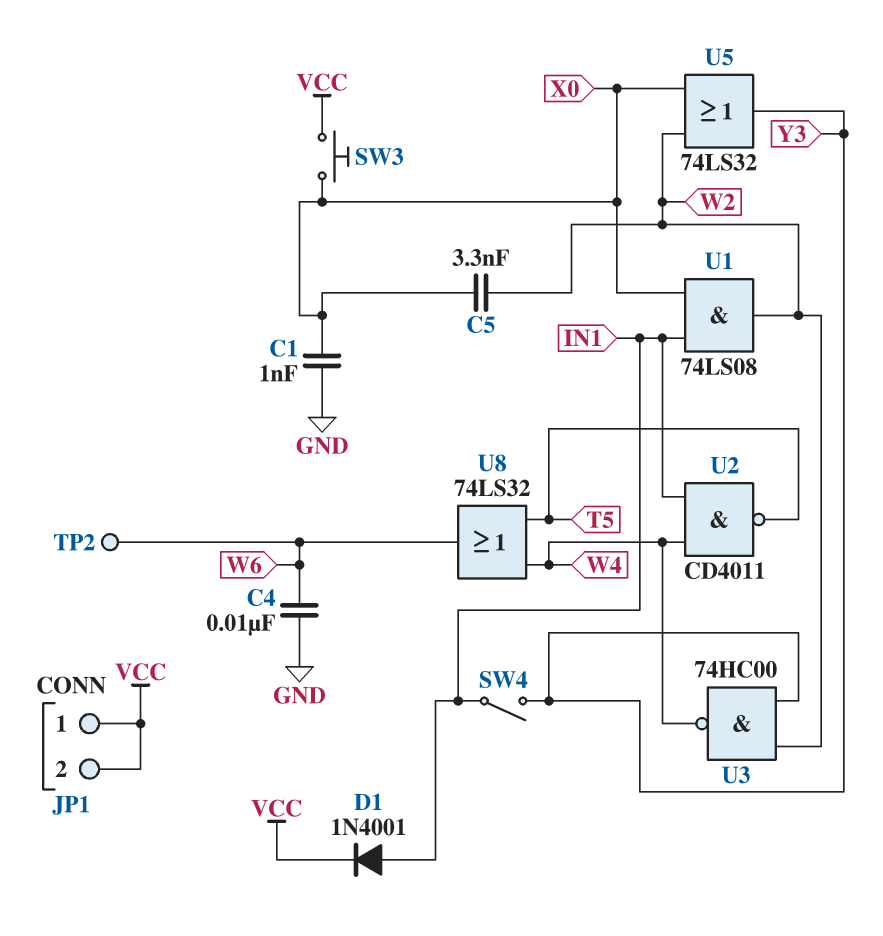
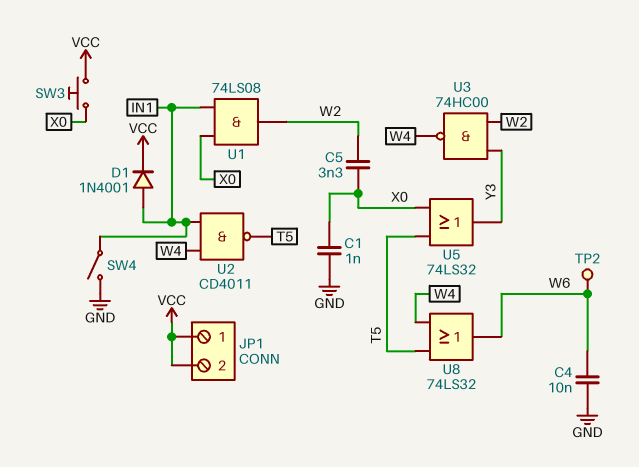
SW4: switch (IN1, Y3) -> switch (GND, IN1)
U5: OR 74LS32 (in W2, in X0, out Y3) -> OR 74LS32 (in T5, in X0, out Y3)

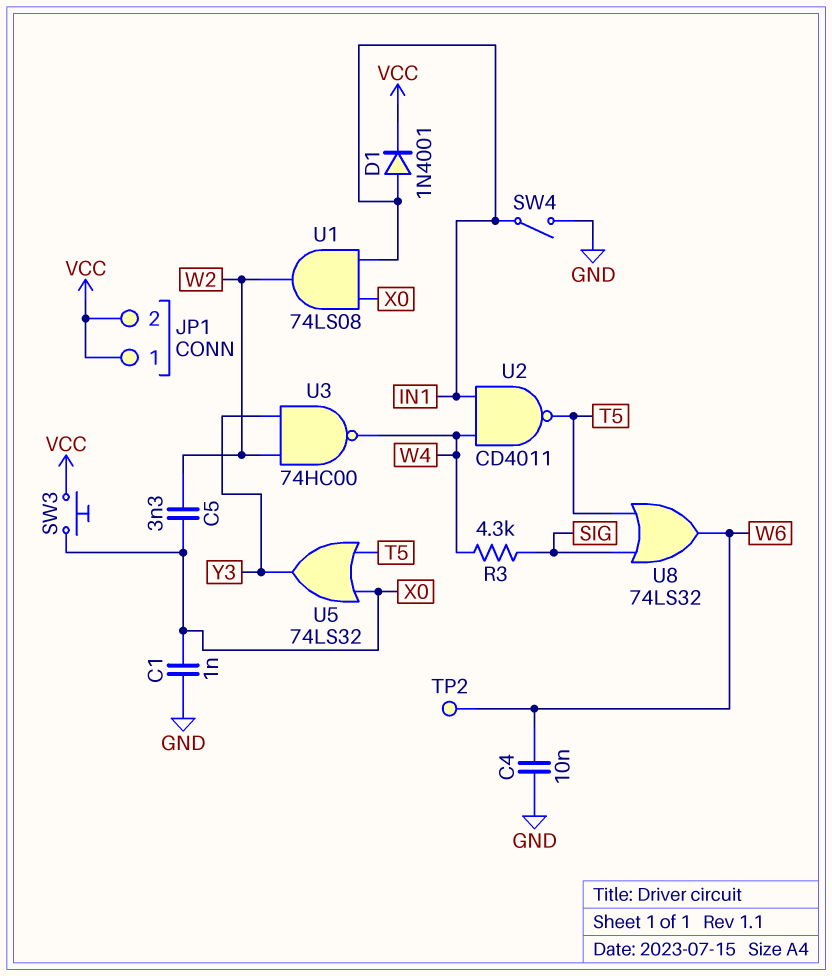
R3: none -> 4.3k (SIG, W4)
U8: OR 74LS32 (in T5, in W4, out W6) -> OR 74LS32 (in SIG, in T5, out W6)

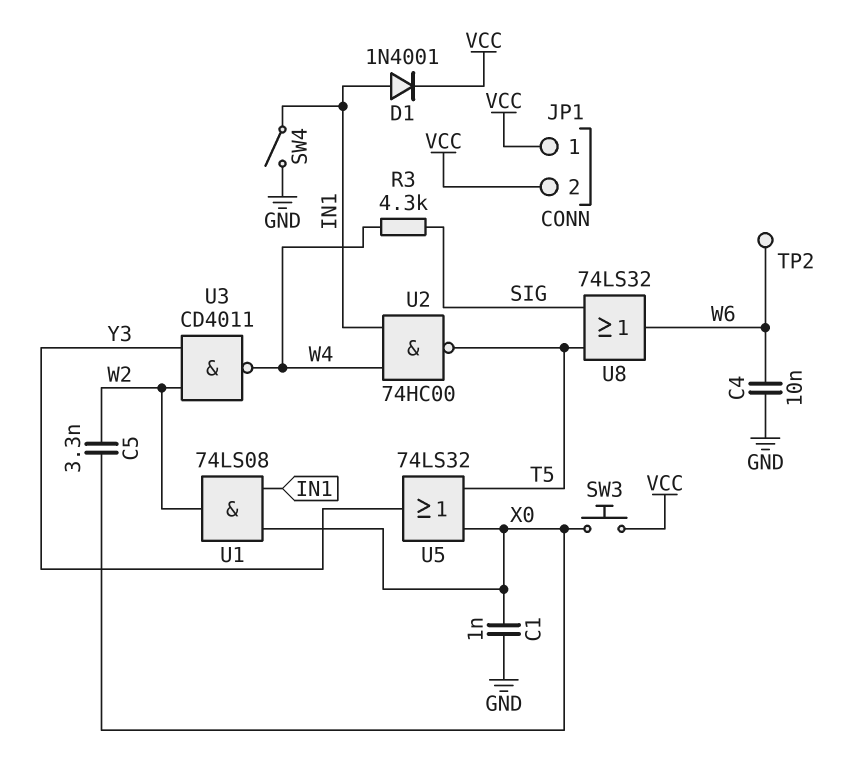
U2: NAND CD4011 (in IN1, in W4, out T5) -> NAND 74HC00 (in IN1, in W4, out T5)
U3: NAND 74HC00 (in W2, in Y3, out W4) -> NAND CD4011 (in W2, in Y3, out W4)

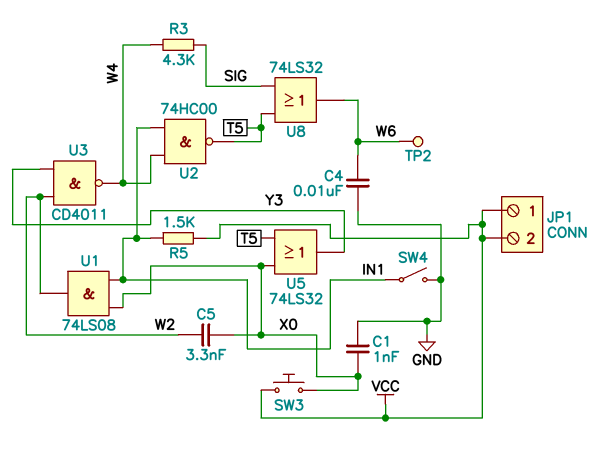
D1: diode 1N4001 (A IN1, K VCC) -> none
R5: none -> 1.5k (IN1, VCC)

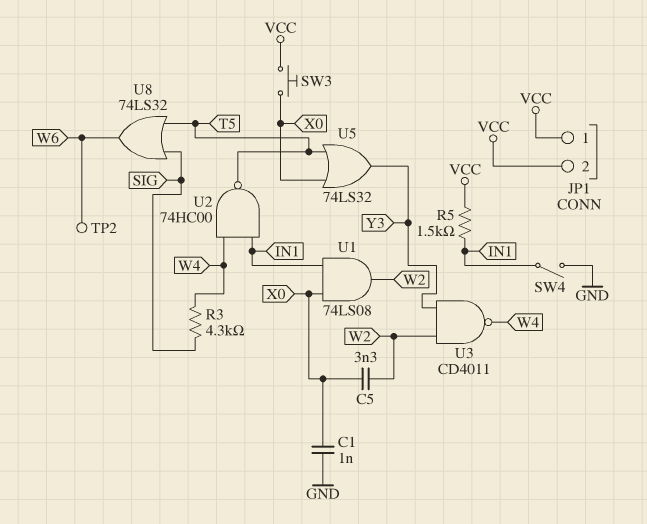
C4: 10nF (GND, W6) -> none

